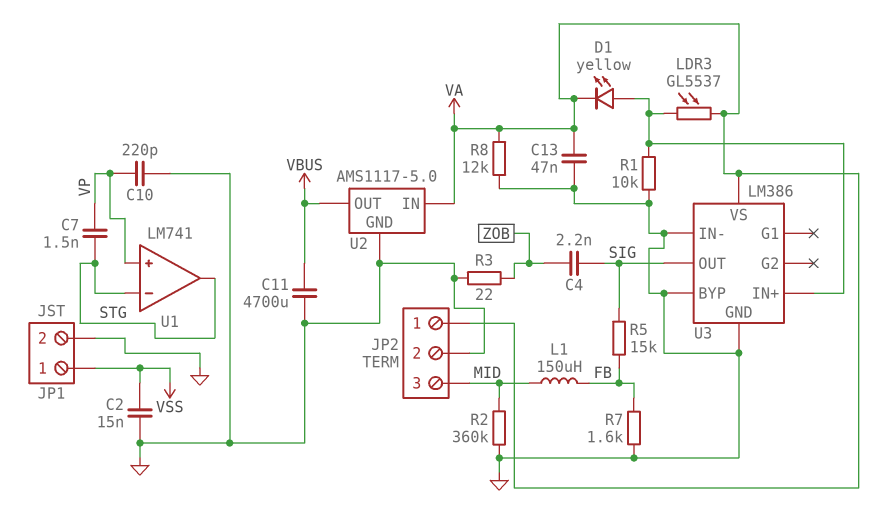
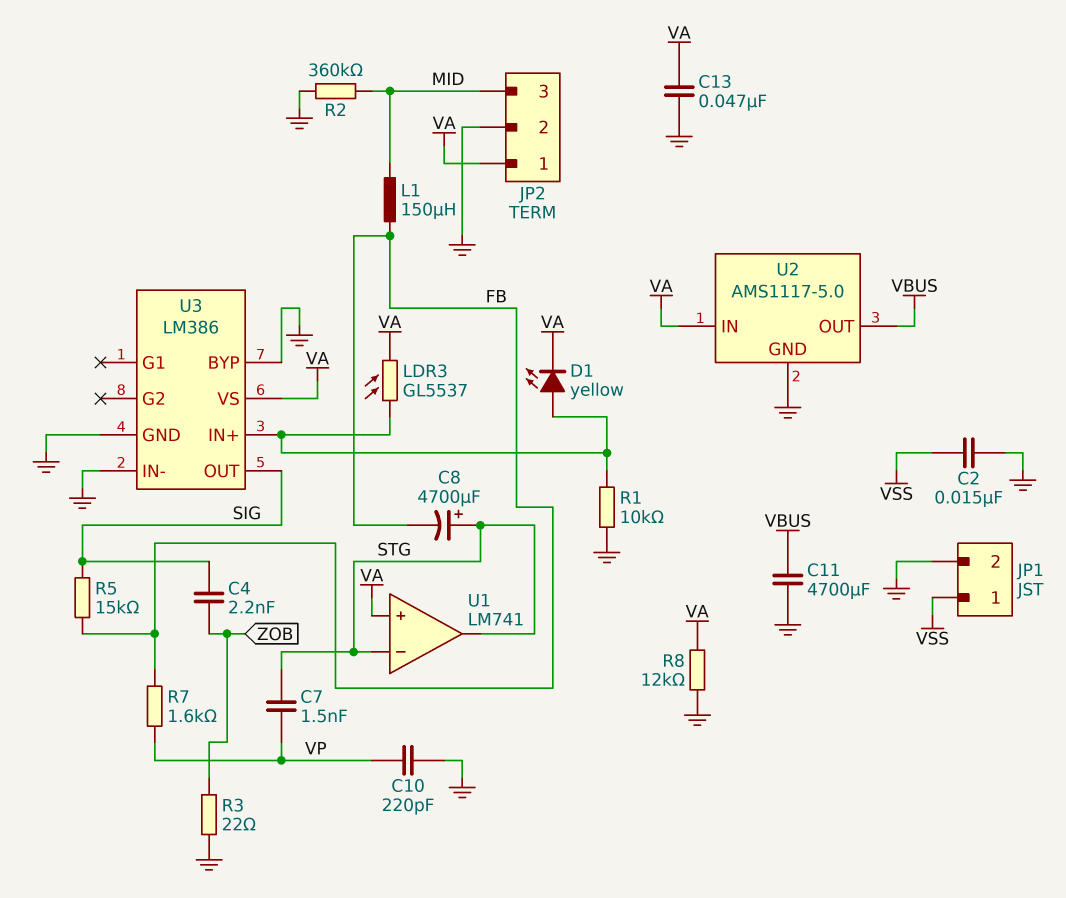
C8: none -> 4700uF (plus STG, minus FB)
R7: 1.6k (FB, GND) -> 1.6k (FB, VP)
U1 pin in+: VP -> VA

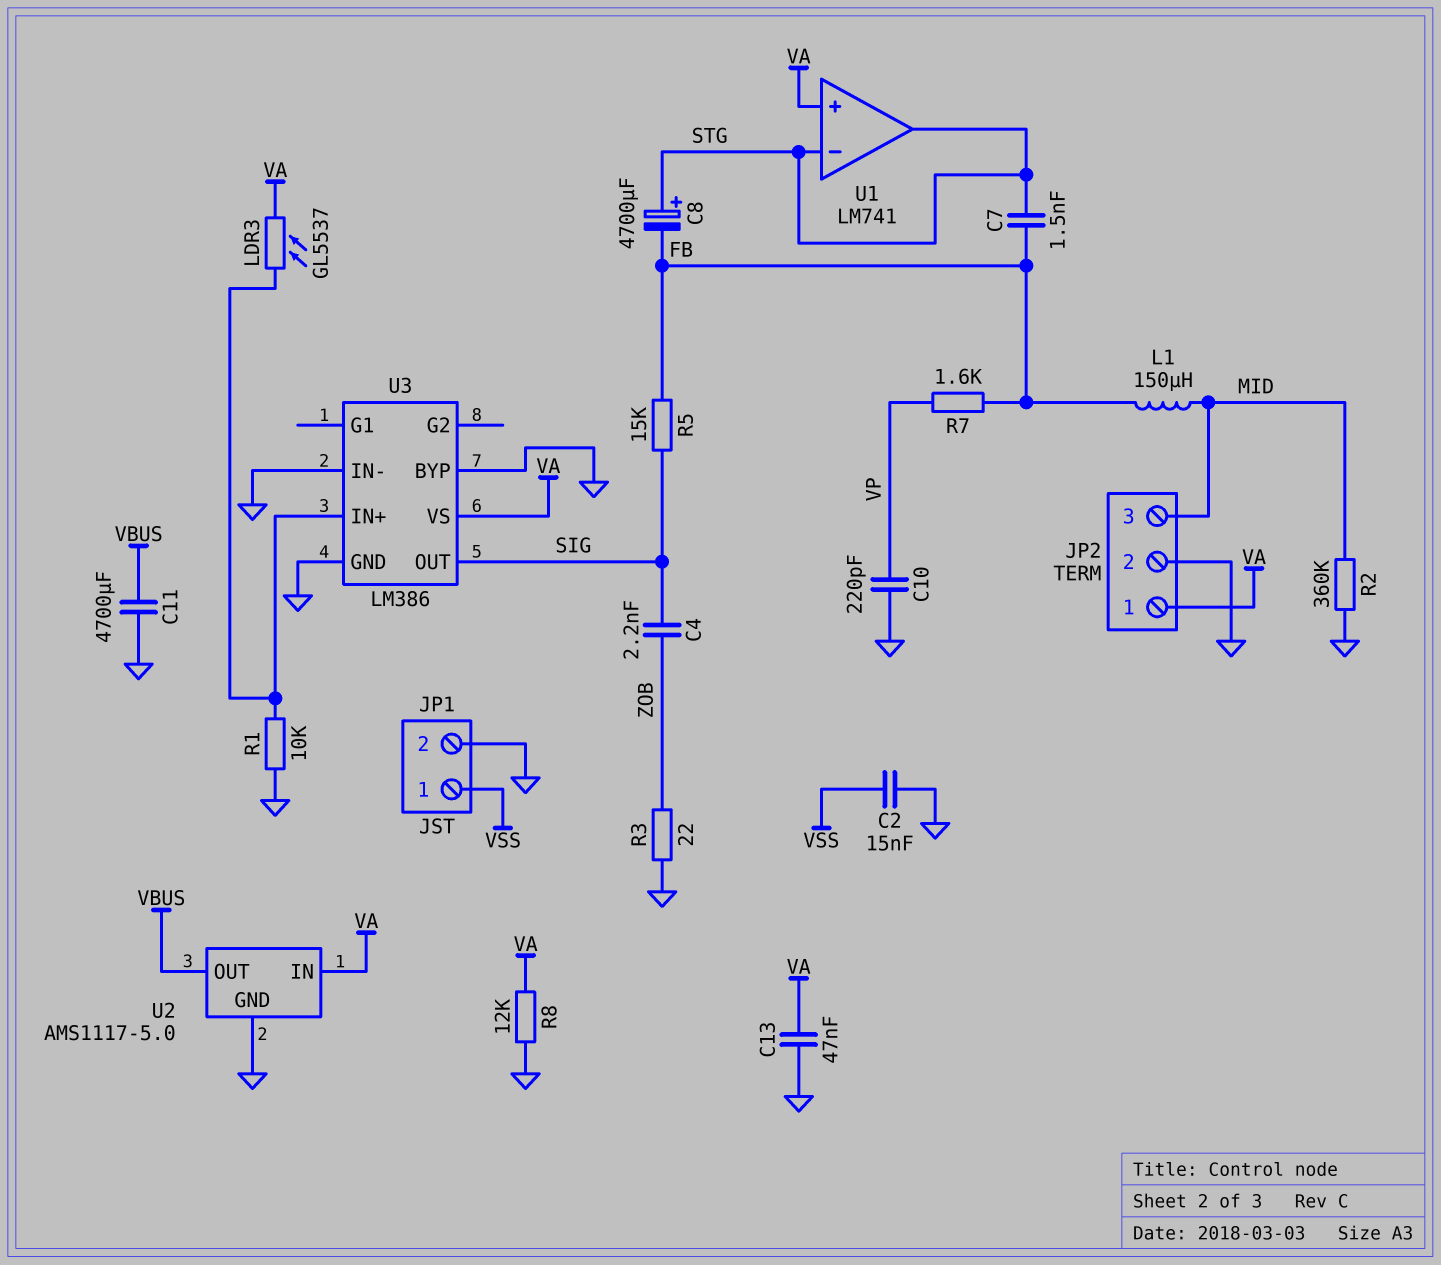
C7: 1.5nF (STG, VP) -> 1.5nF (FB, STG)
D1: LED yellow (A U3/IN+, K VA) -> none

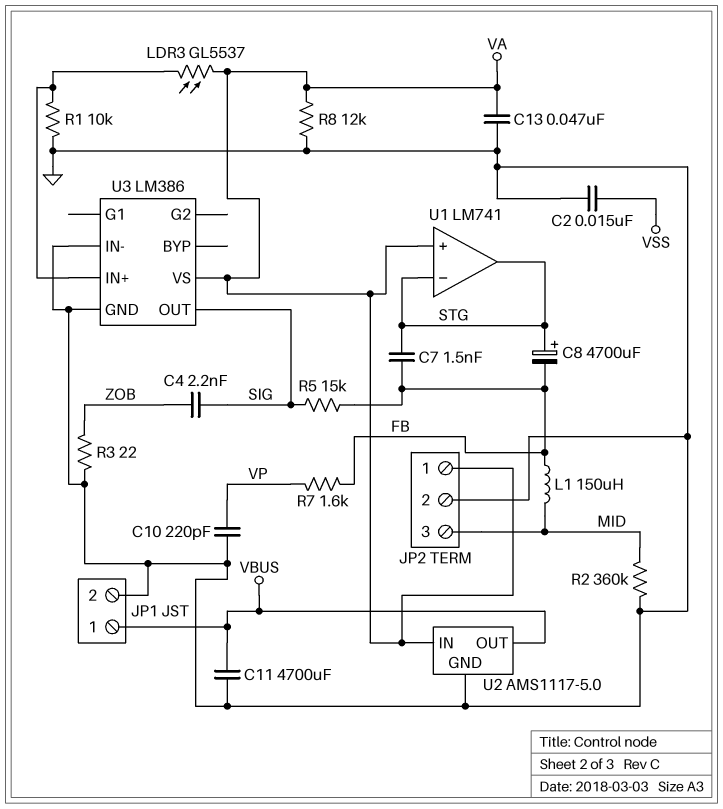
JP1 pin 1: VSS -> VBUS
U3 pin BYP: GND -> none

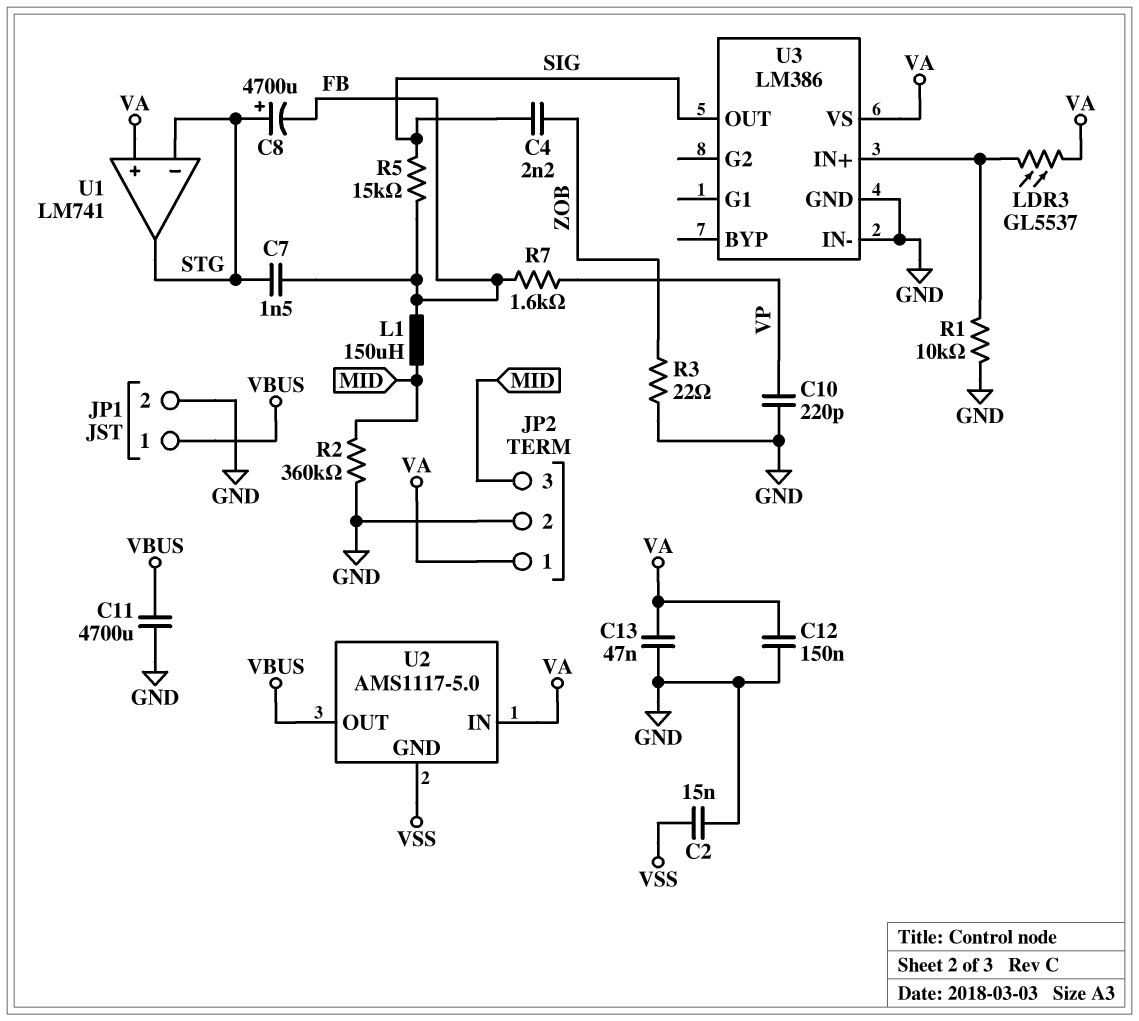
C12: none -> 150nF (GND, VA)
R8: 12k (GND, VA) -> none
U2 pin GND: GND -> VSS

